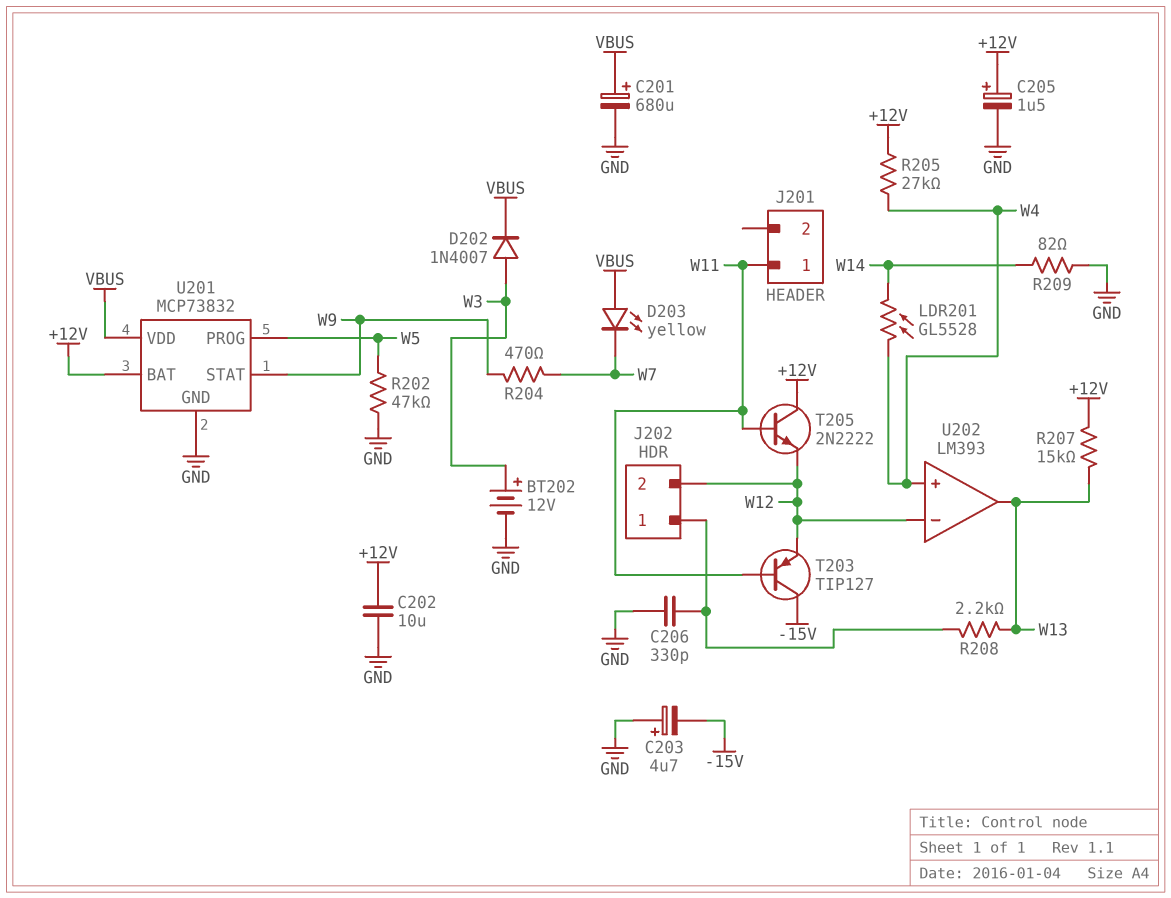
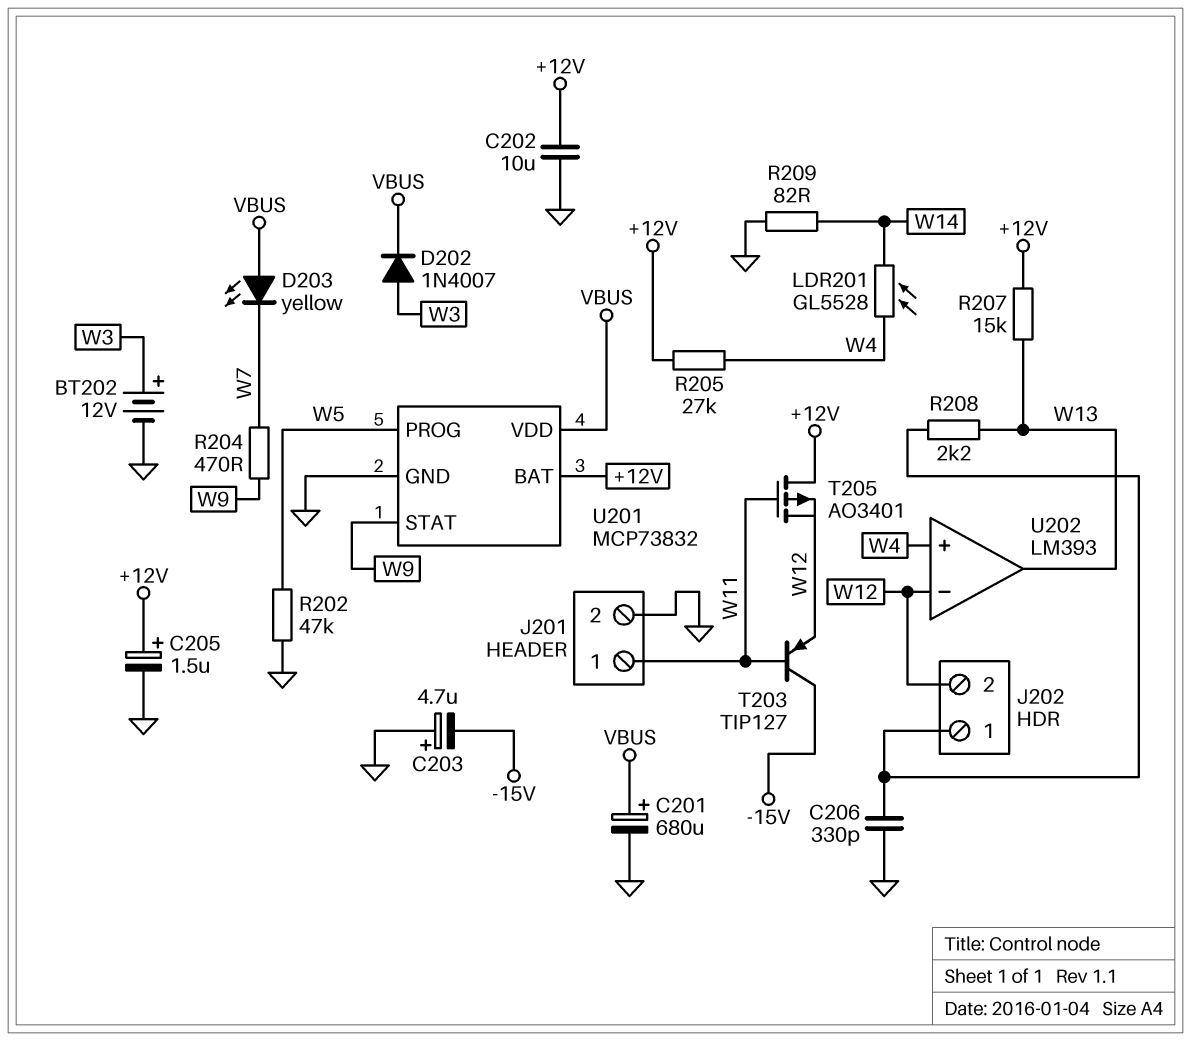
J201 pin 2: none -> GND
T205: NPN 2N2222 (B W11, C +12V, E W12) -> PMOS AO3401 (G W11, D +12V, S W12)

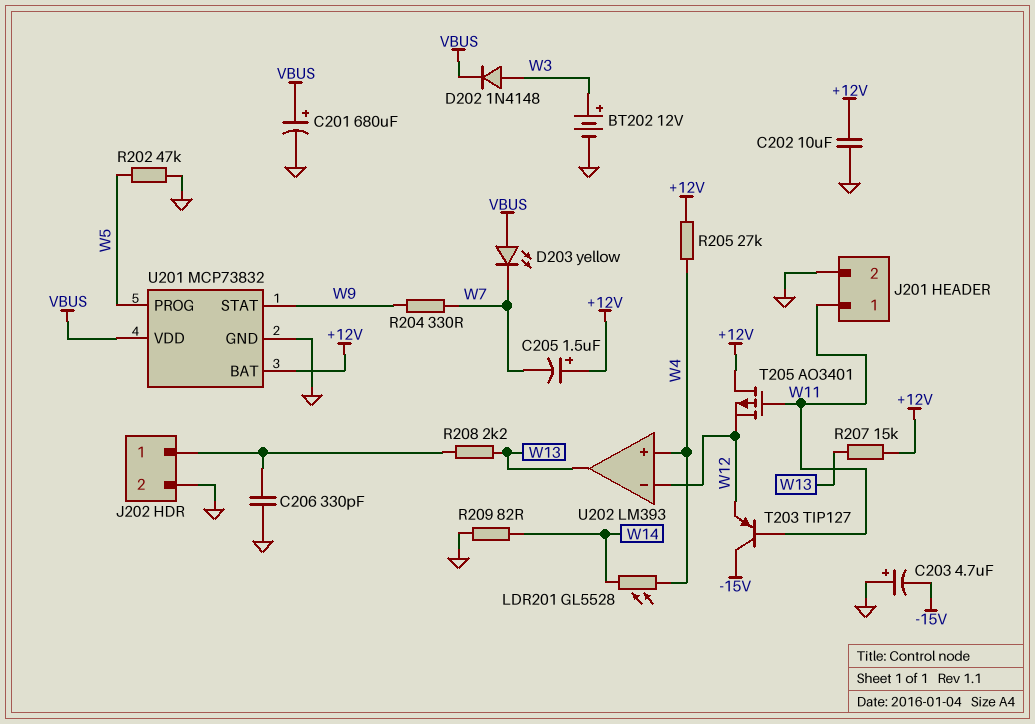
C205: 1.5uF (plus +12V, minus GND) -> 1.5uF (plus +12V, minus W7)
D202: diode 1N4007 (A W3, K VBUS) -> diode 1N4148 (A W3, K VBUS)
J202 pin 2: W12 -> GND
R204: 470 (W7, W9) -> 330 (W7, W9)

